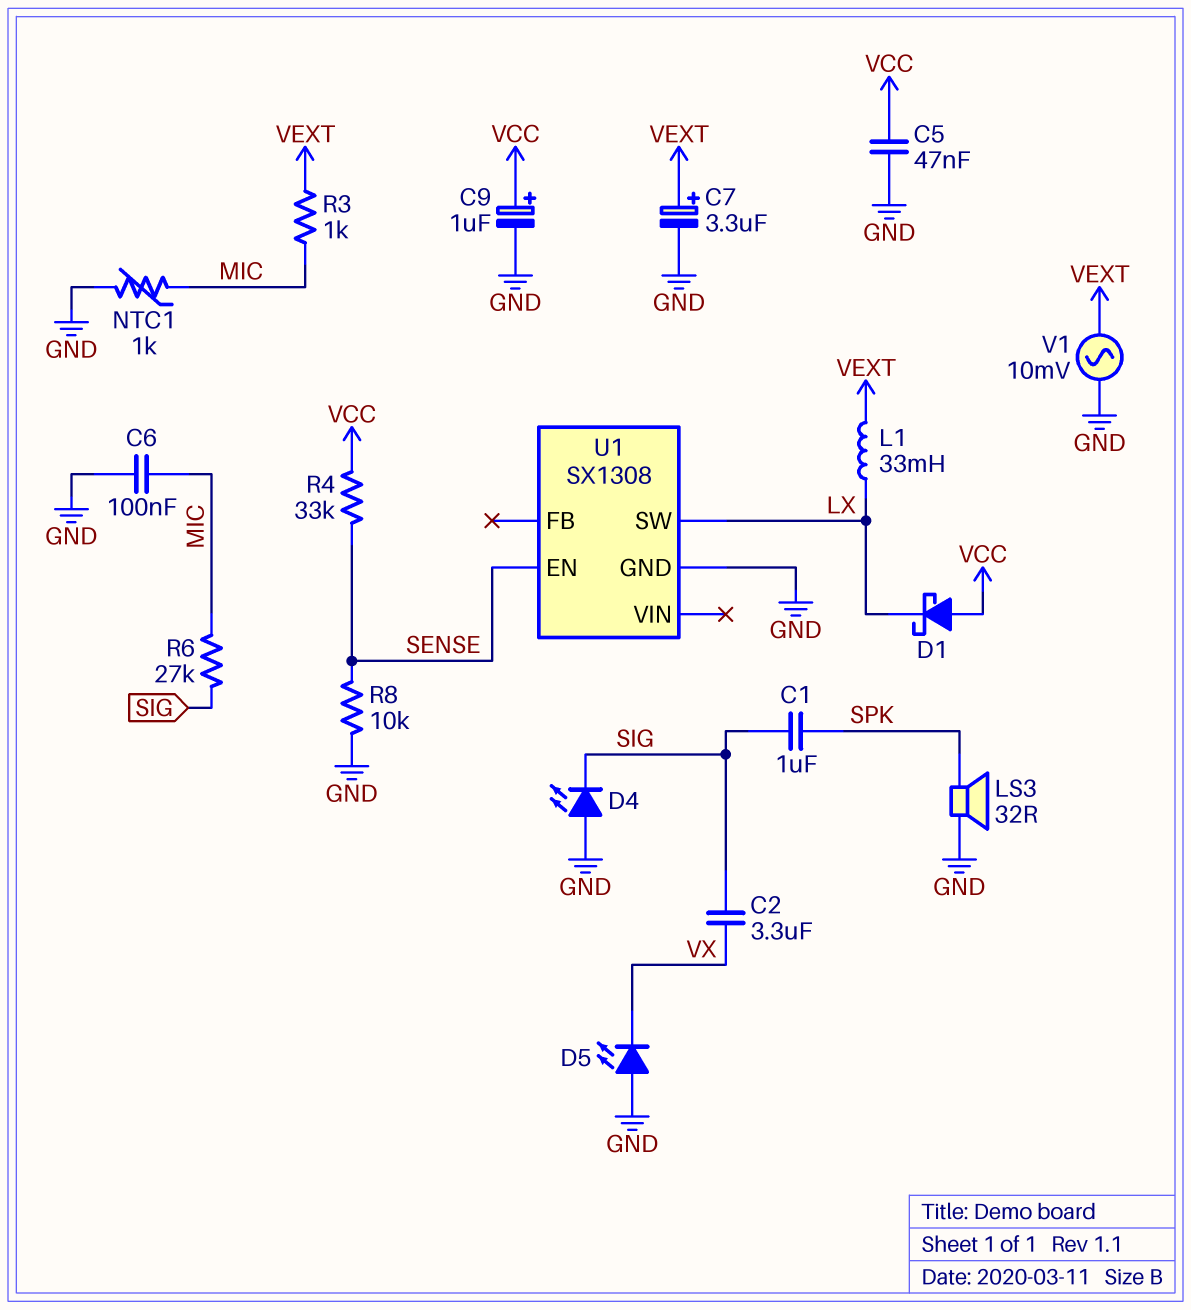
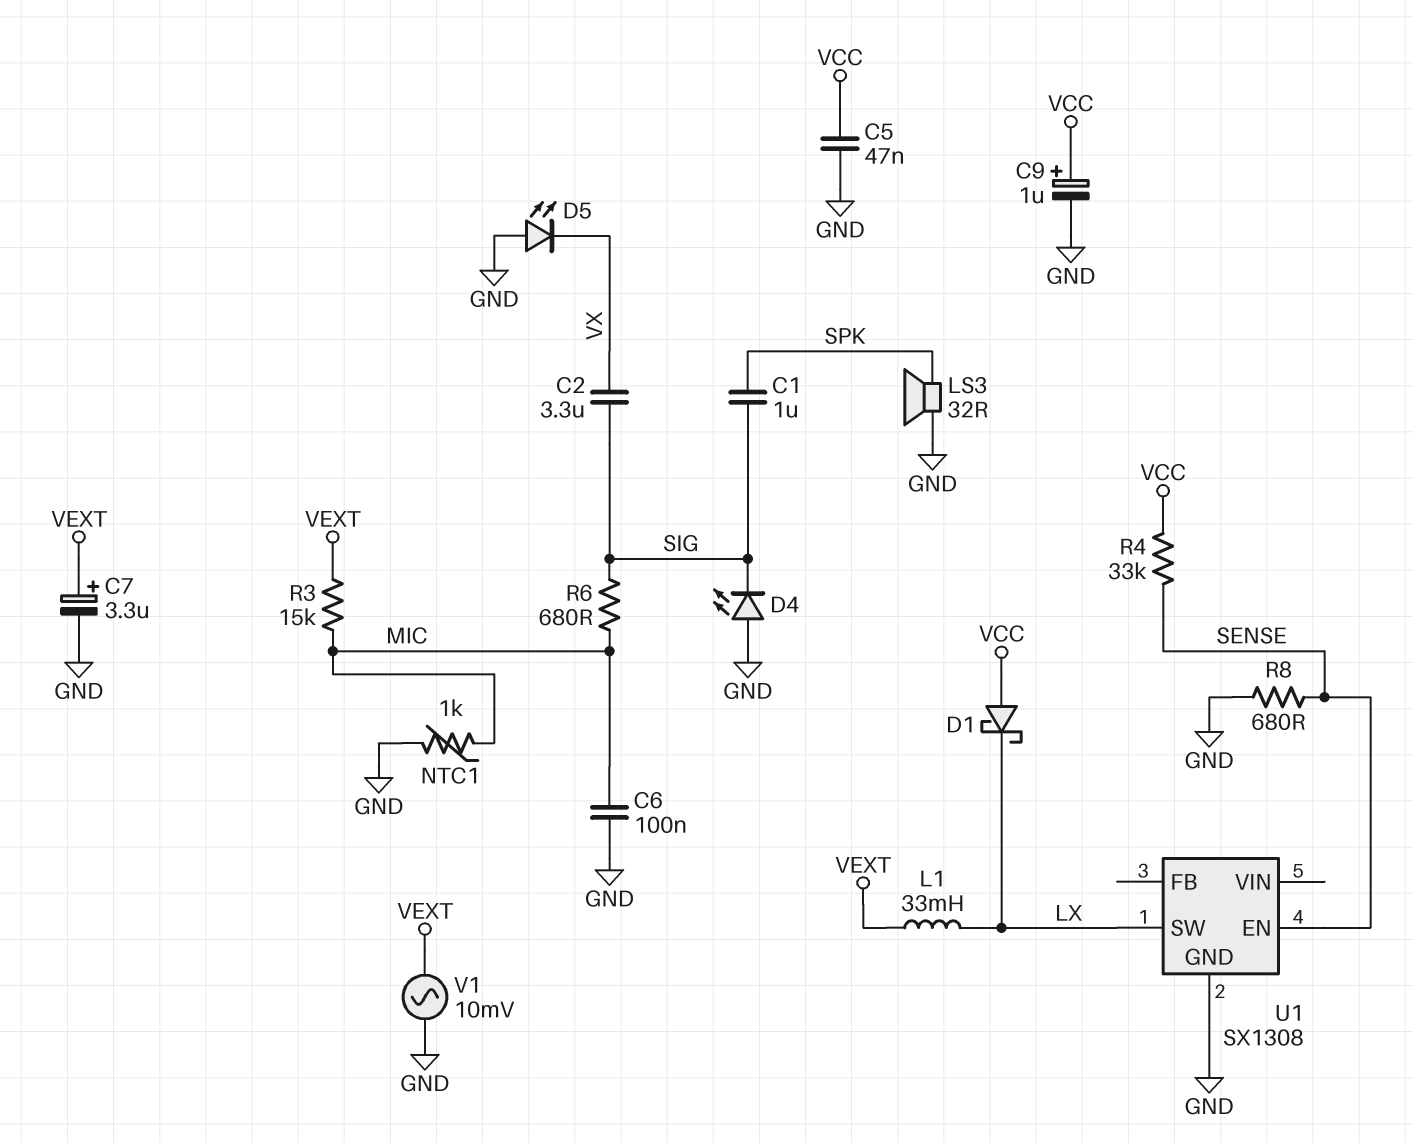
R3: 1k (MIC, VEXT) -> 15k (MIC, VEXT)
R6: 27k (MIC, SIG) -> 680 (MIC, SIG)
R8: 10k (GND, SENSE) -> 680 (GND, SENSE)

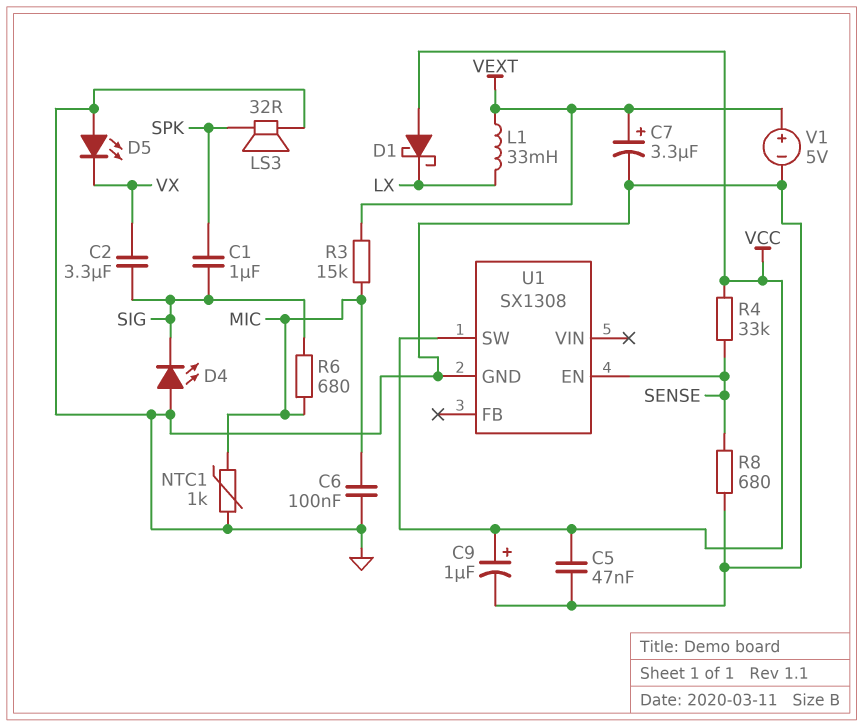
U1 pin SW: LX -> VCC
V1: AC 10mV (GND, VEXT) -> 5V (plus VEXT, minus GND)

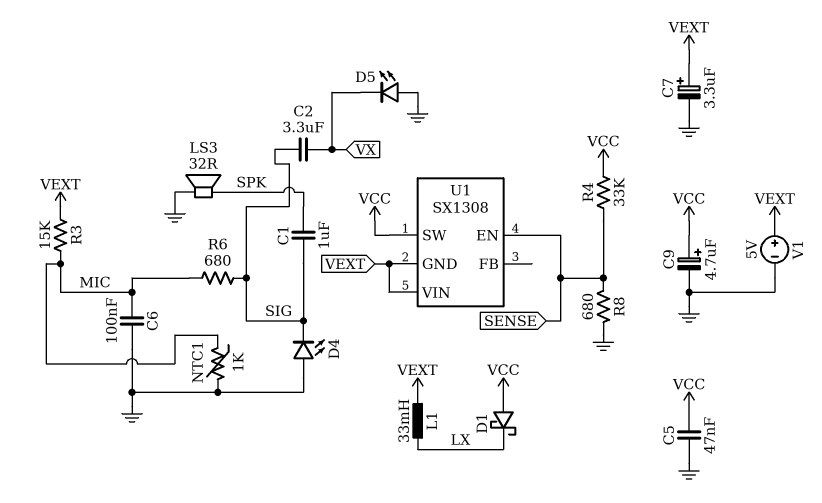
C9: 1uF (plus VCC, minus GND) -> 4.7uF (plus VCC, minus GND)
U1 pin GND: GND -> VEXT
U1 pin VIN: none -> VEXT

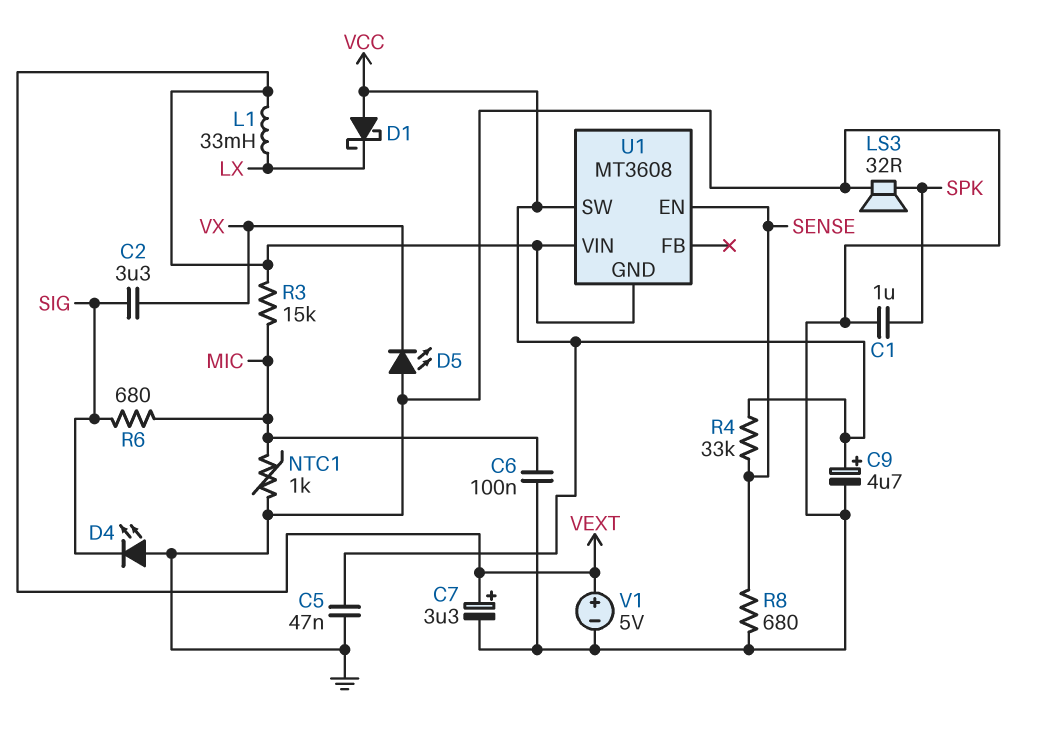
C1: 1uF (SIG, SPK) -> 1uF (GND, SPK)
U1: SX1308 -> MT3608

